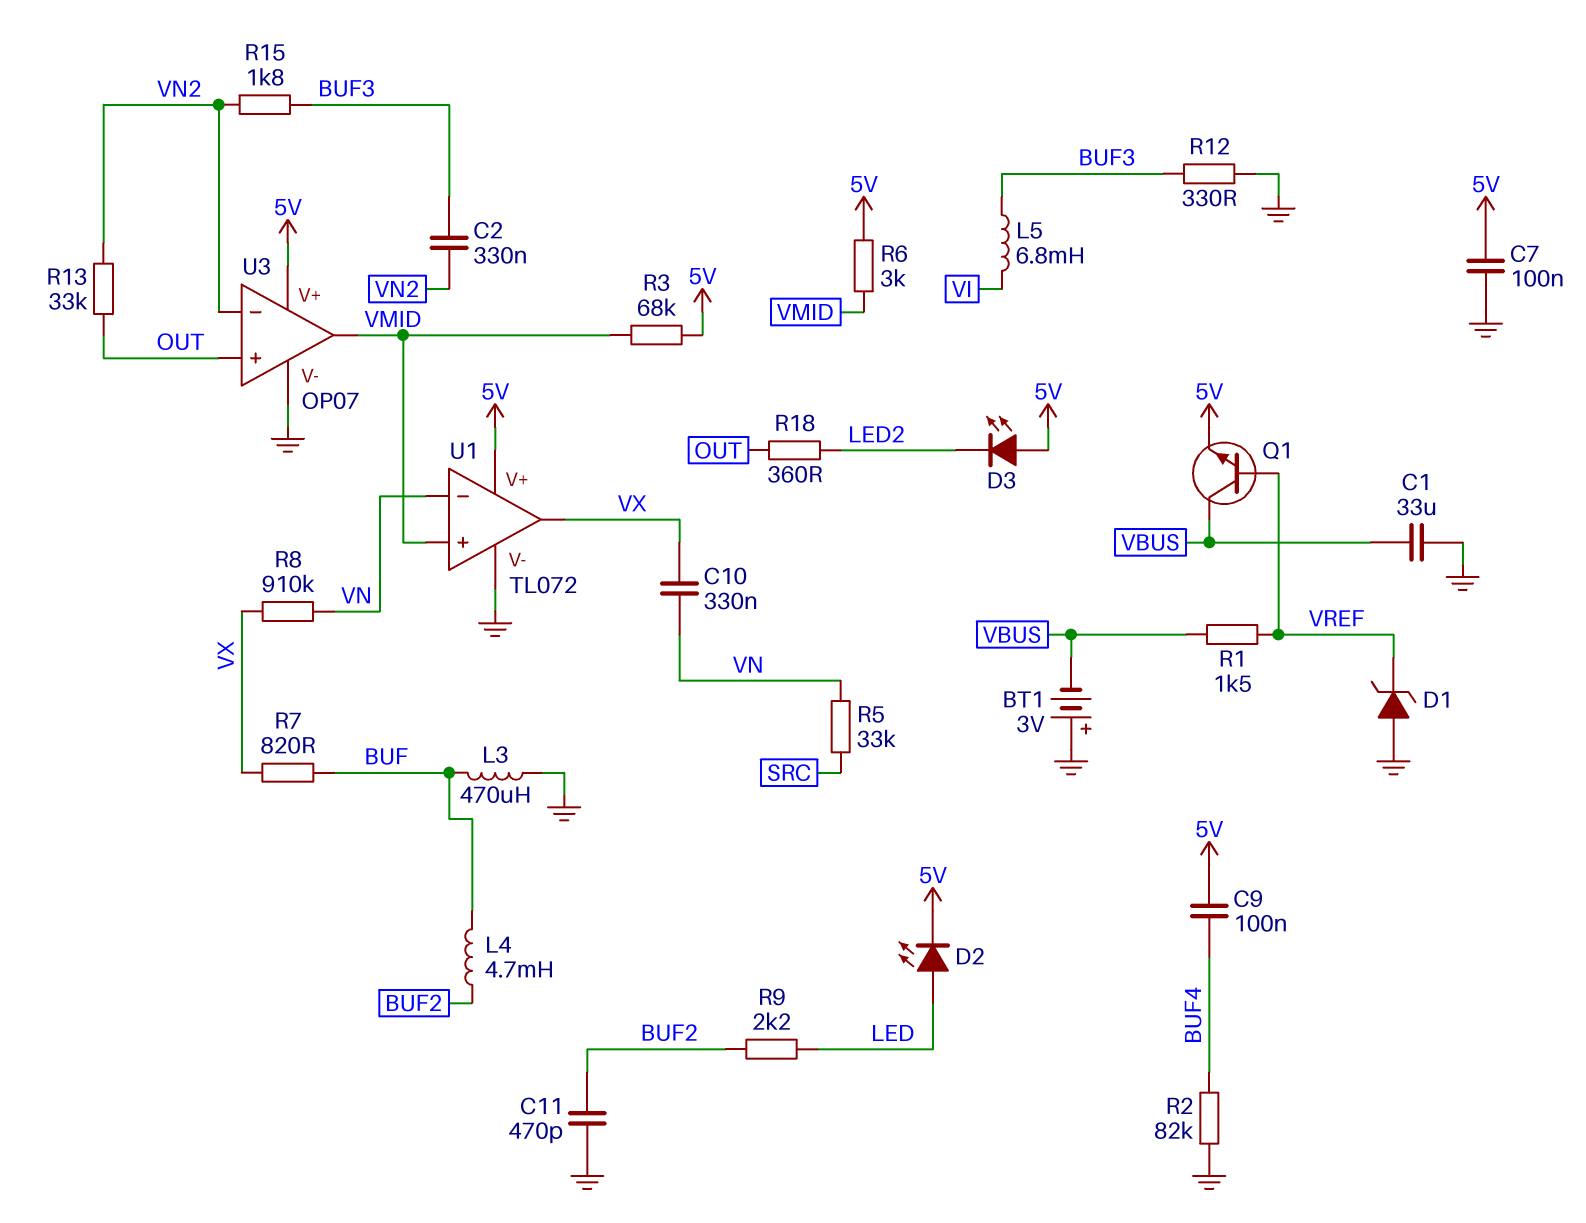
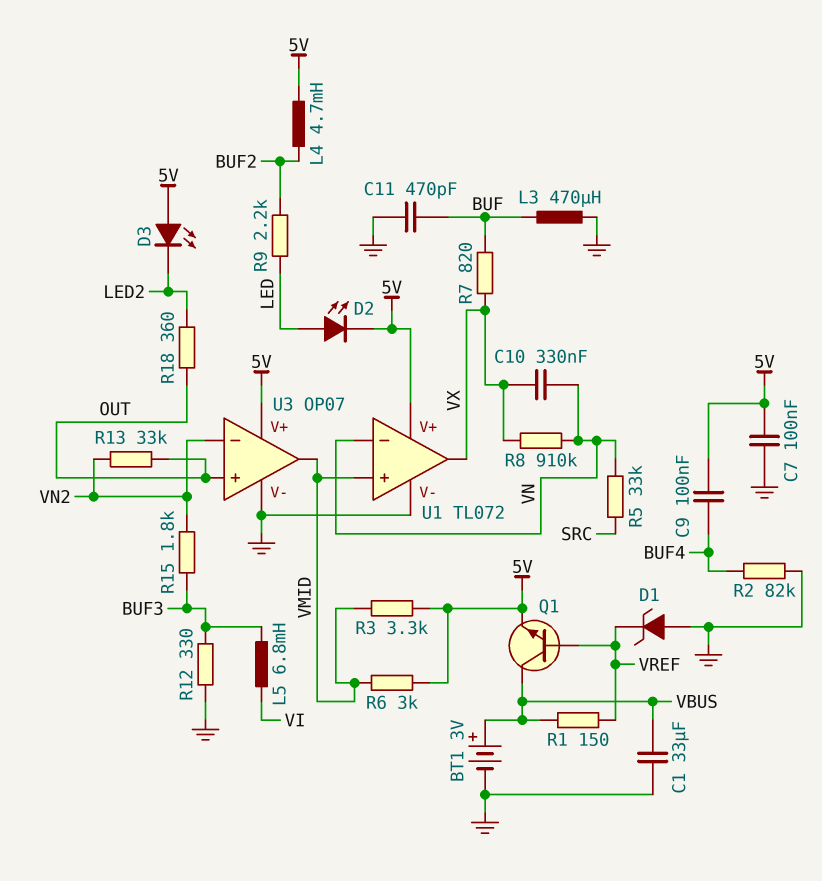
BT1: 3V (plus GND, minus VBUS) -> 3V (plus VBUS, minus GND)
C2: 330nF (BUF3, VN2) -> none
C11: 470pF (BUF2, GND) -> 470pF (BUF, GND)
L4: 4.7mH (BUF, BUF2) -> 4.7mH (5V, BUF2)
R1: 1.5k (VBUS, VREF) -> 150 (VBUS, VREF)
R3: 68k (5V, VMID) -> 3.3k (5V, VMID)

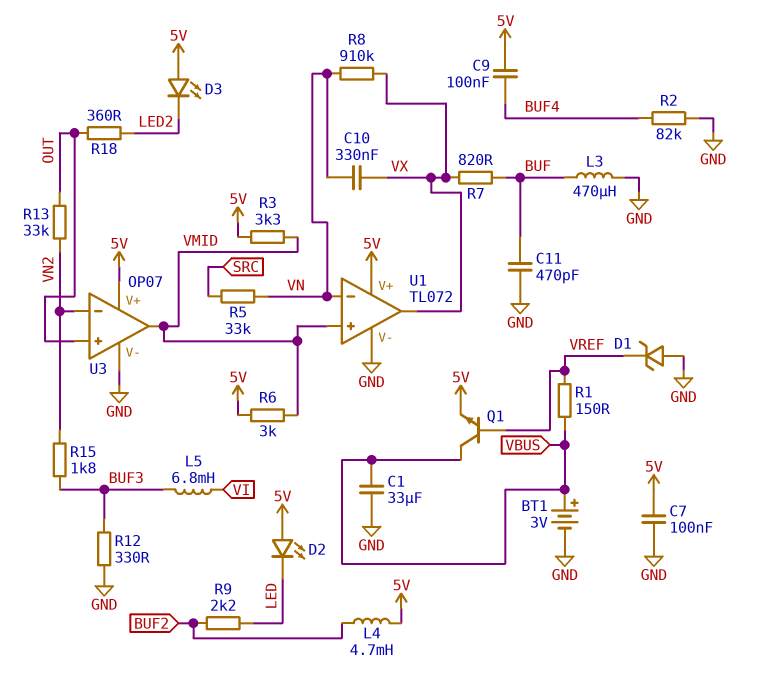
D2: LED (A LED, K 5V) -> LED (A 5V, K LED)

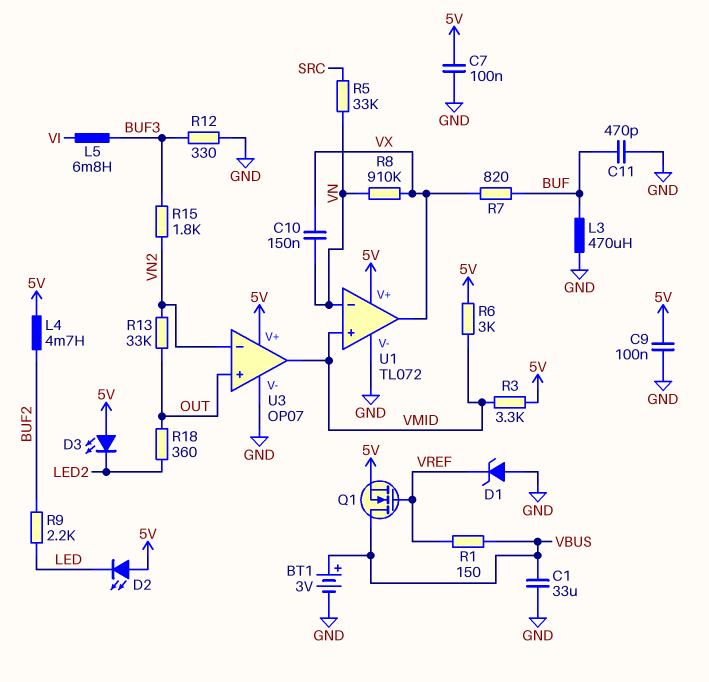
C9: 100nF (5V, BUF4) -> 100nF (5V, GND)
C10: 330nF (VN, VX) -> 150nF (VN, VX)
Q1: NPN (B VREF, C VBUS, E 5V) -> NMOS (G VREF, D VBUS, S 5V)
R2: 82k (BUF4, GND) -> none

